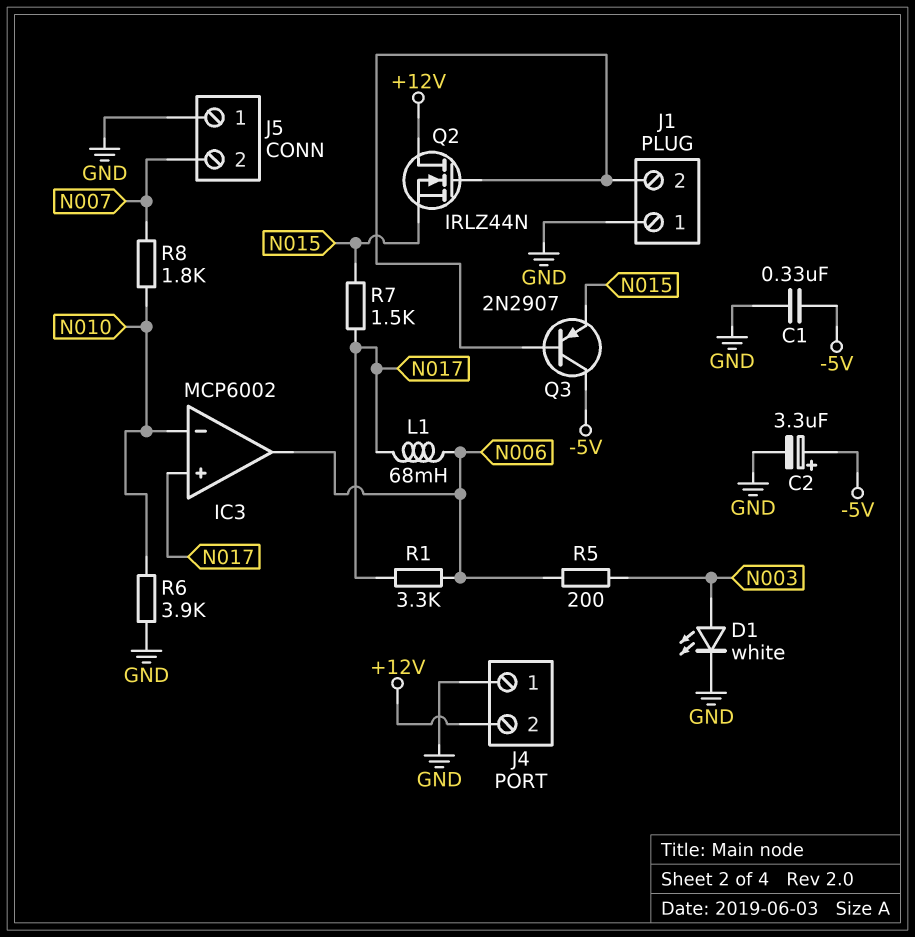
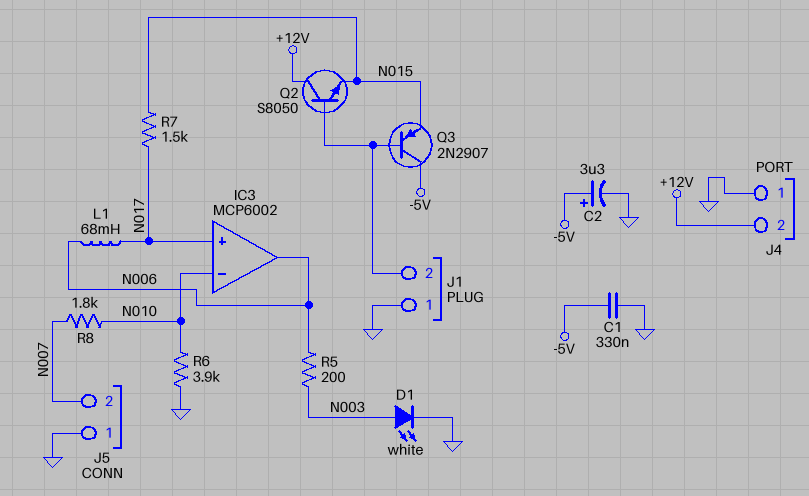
Q2: NMOS IRLZ44N (G J1/2, D +12V, S N015) -> NPN S8050 (B J1/2, C +12V, E N015)
R1: 3.3k (N006, N017) -> none

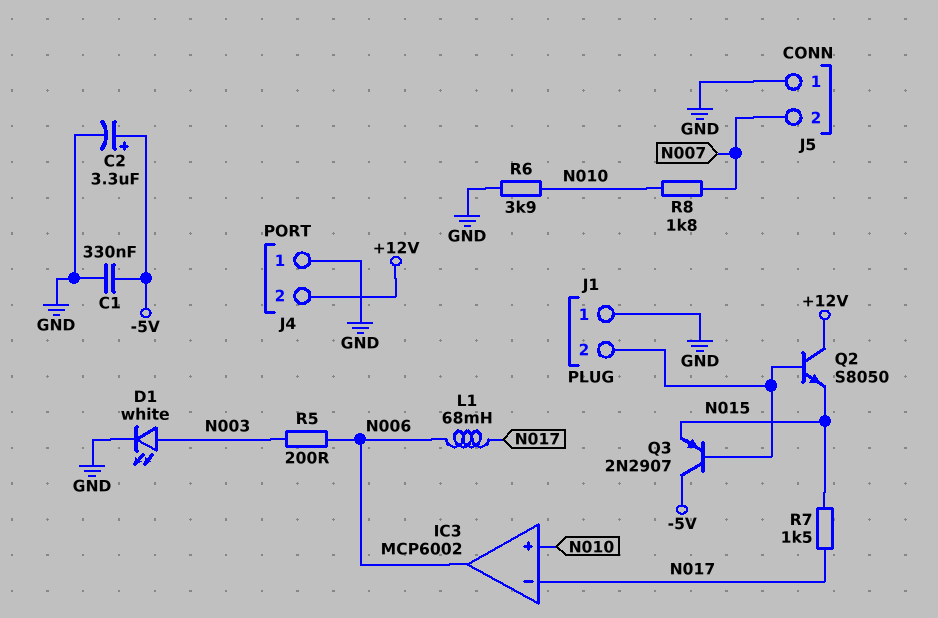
IC3 pin in+: N017 -> N010
IC3 pin in-: N010 -> N017

